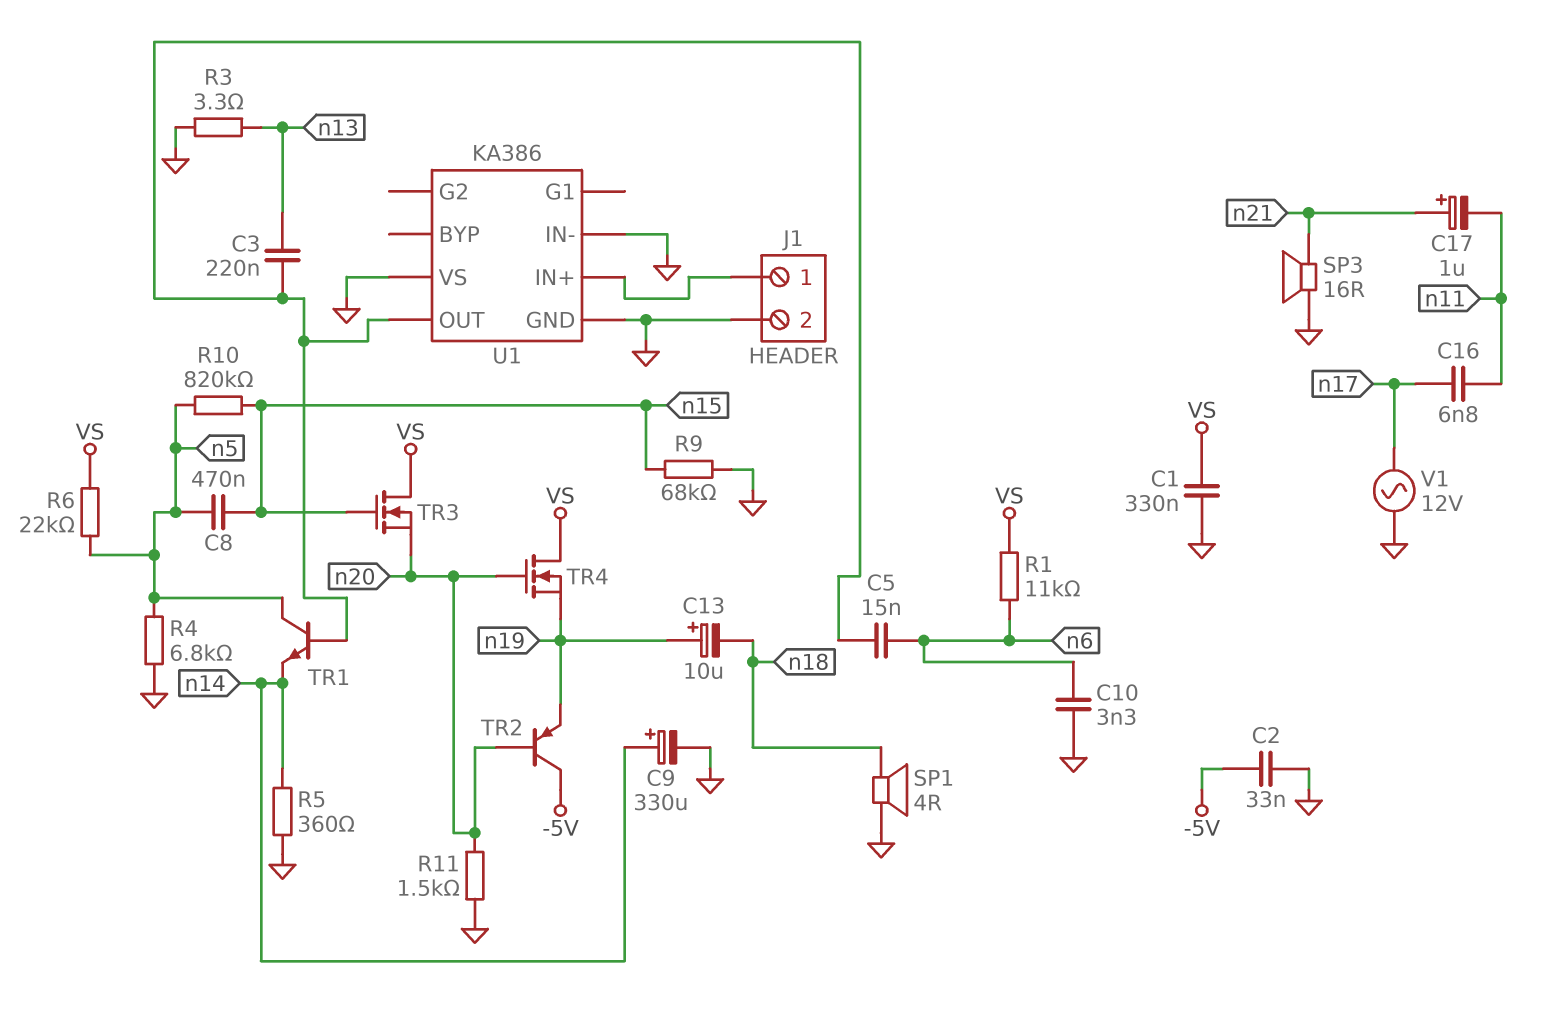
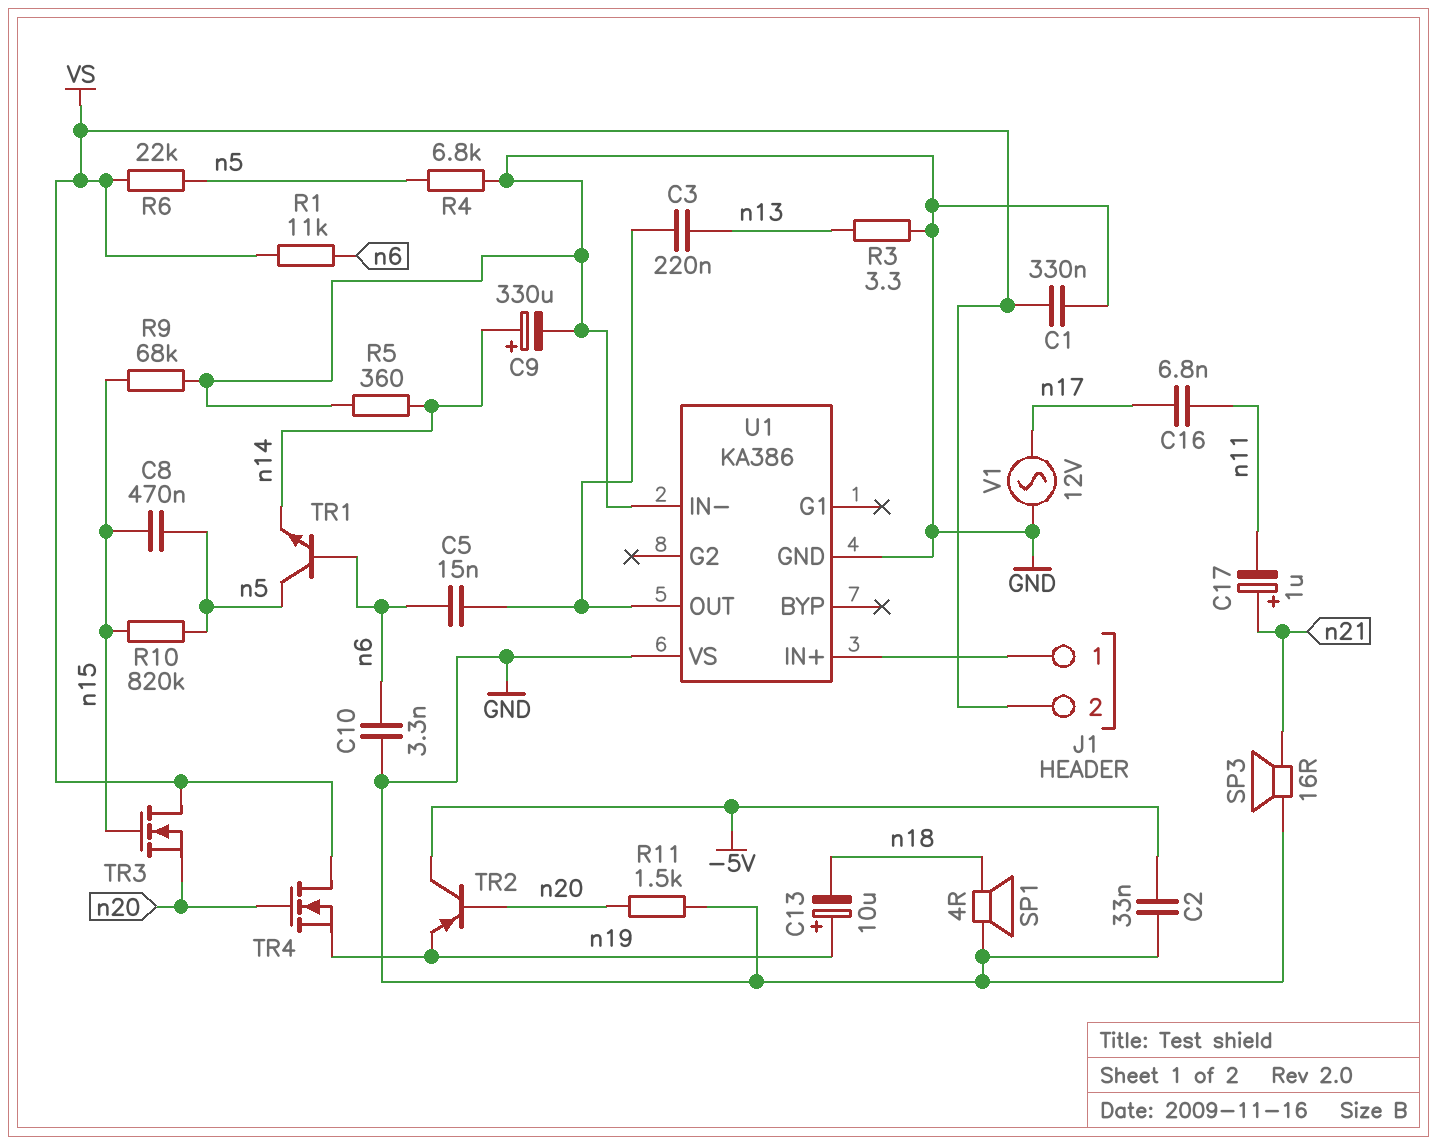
J1 pin 2: GND -> VS
TR1: NPN (B U1/OUT, C n5, E n14) -> NPN (B n6, C n5, E n14)

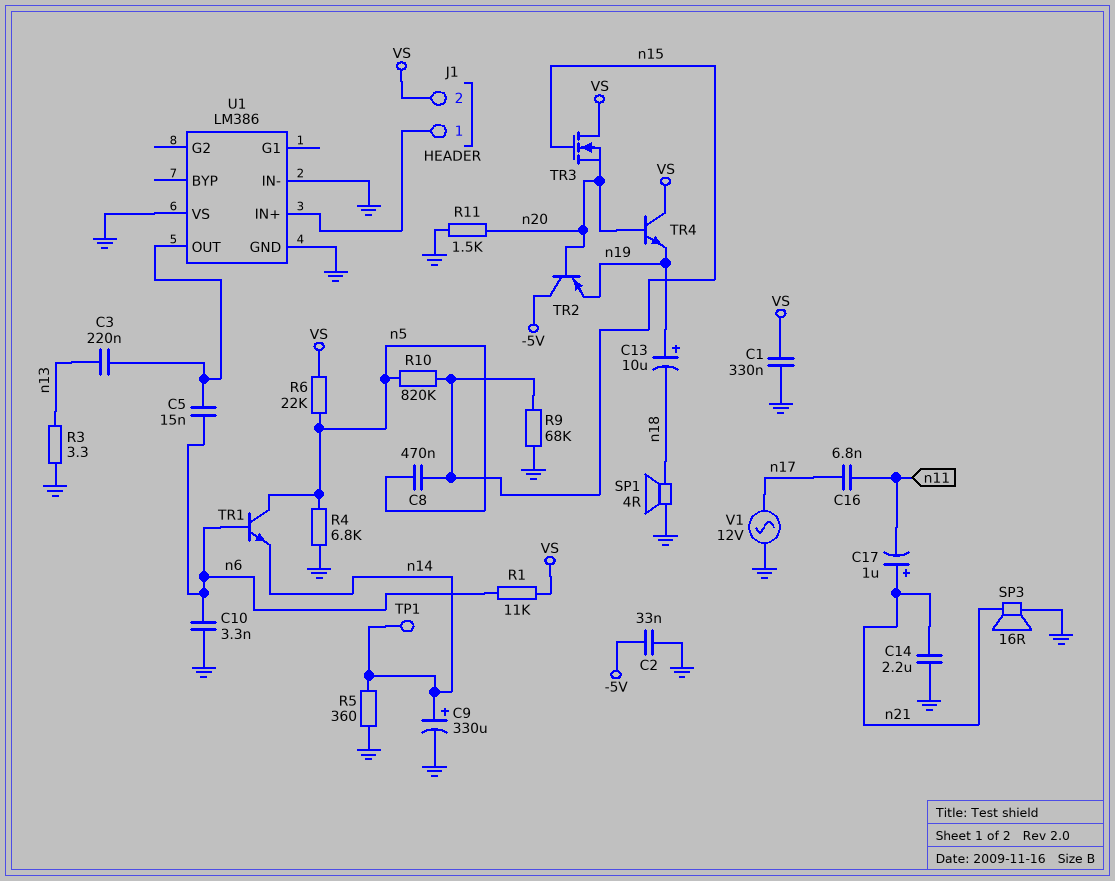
C14: none -> 2.2uF (GND, n21)
TP1: none -> test point (n14)
TR4: NMOS (G n20, D VS, S n19) -> NPN (B n20, C VS, E n19)
U1: KA386 -> LM386

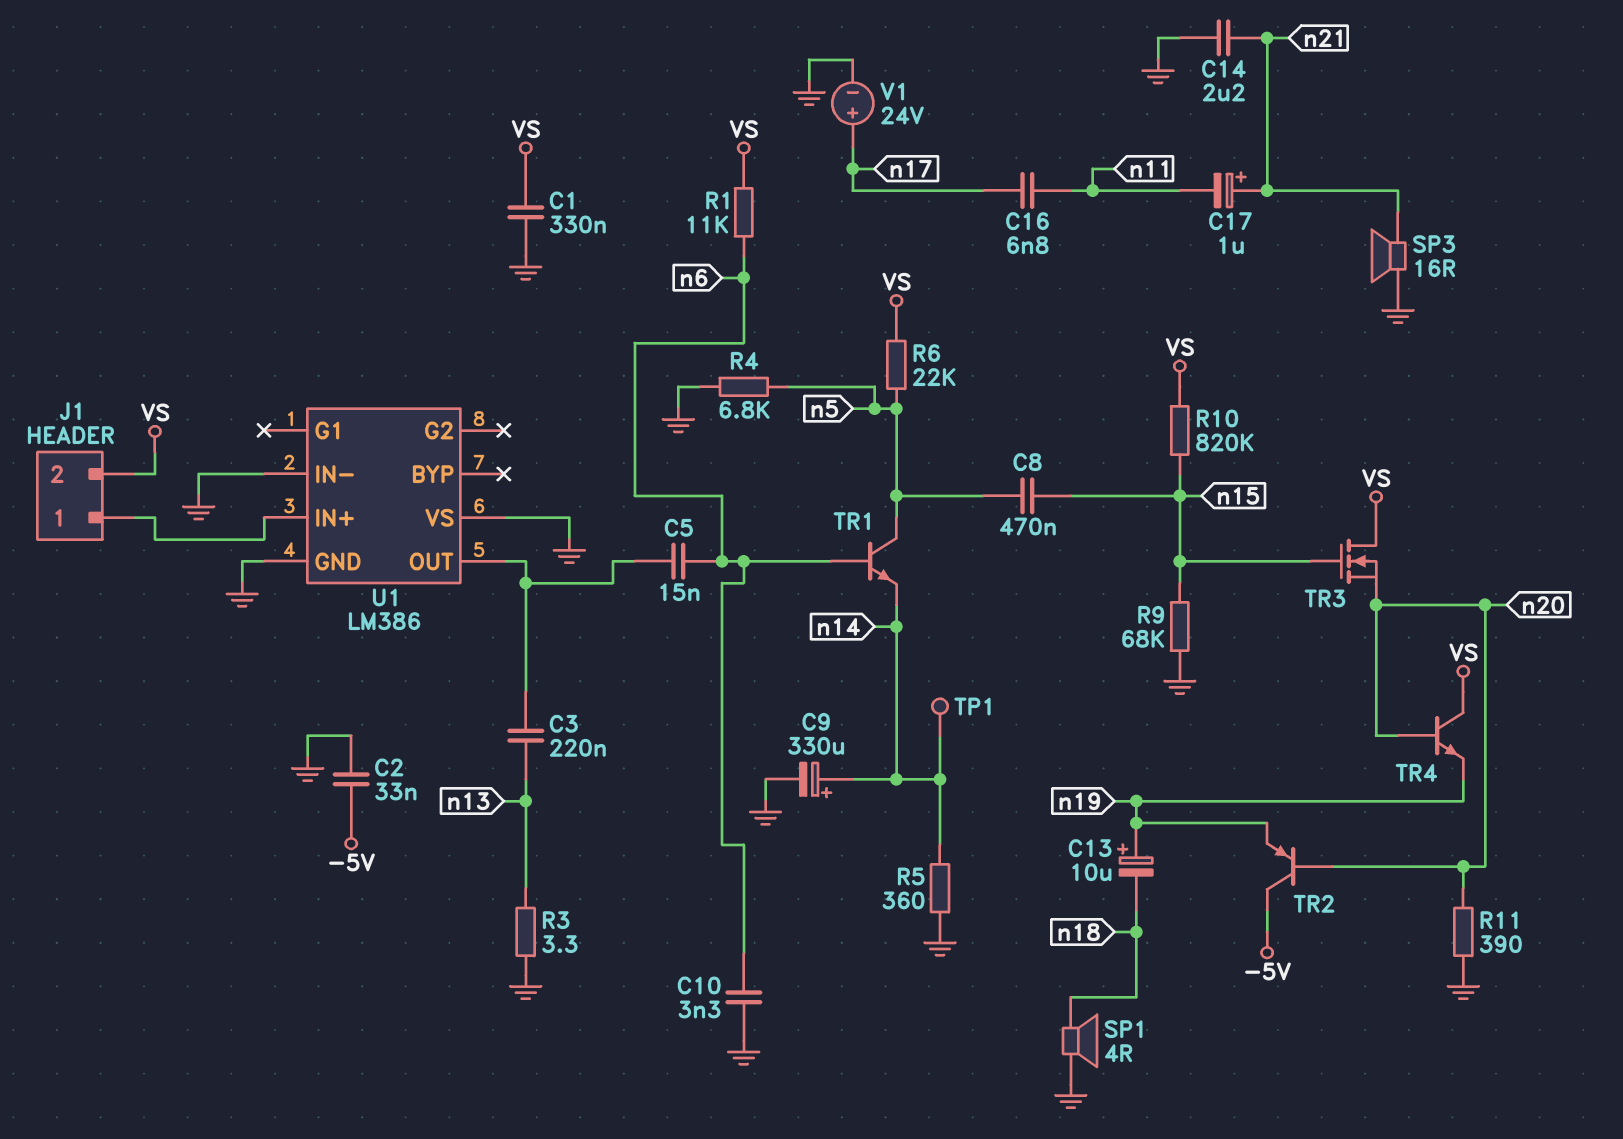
R10: 820k (n5, n15) -> 820k (VS, n15)
R11: 1.5k (GND, n20) -> 390 (GND, n20)
V1: AC 12V (GND, n17) -> 24V (plus n17, minus GND)

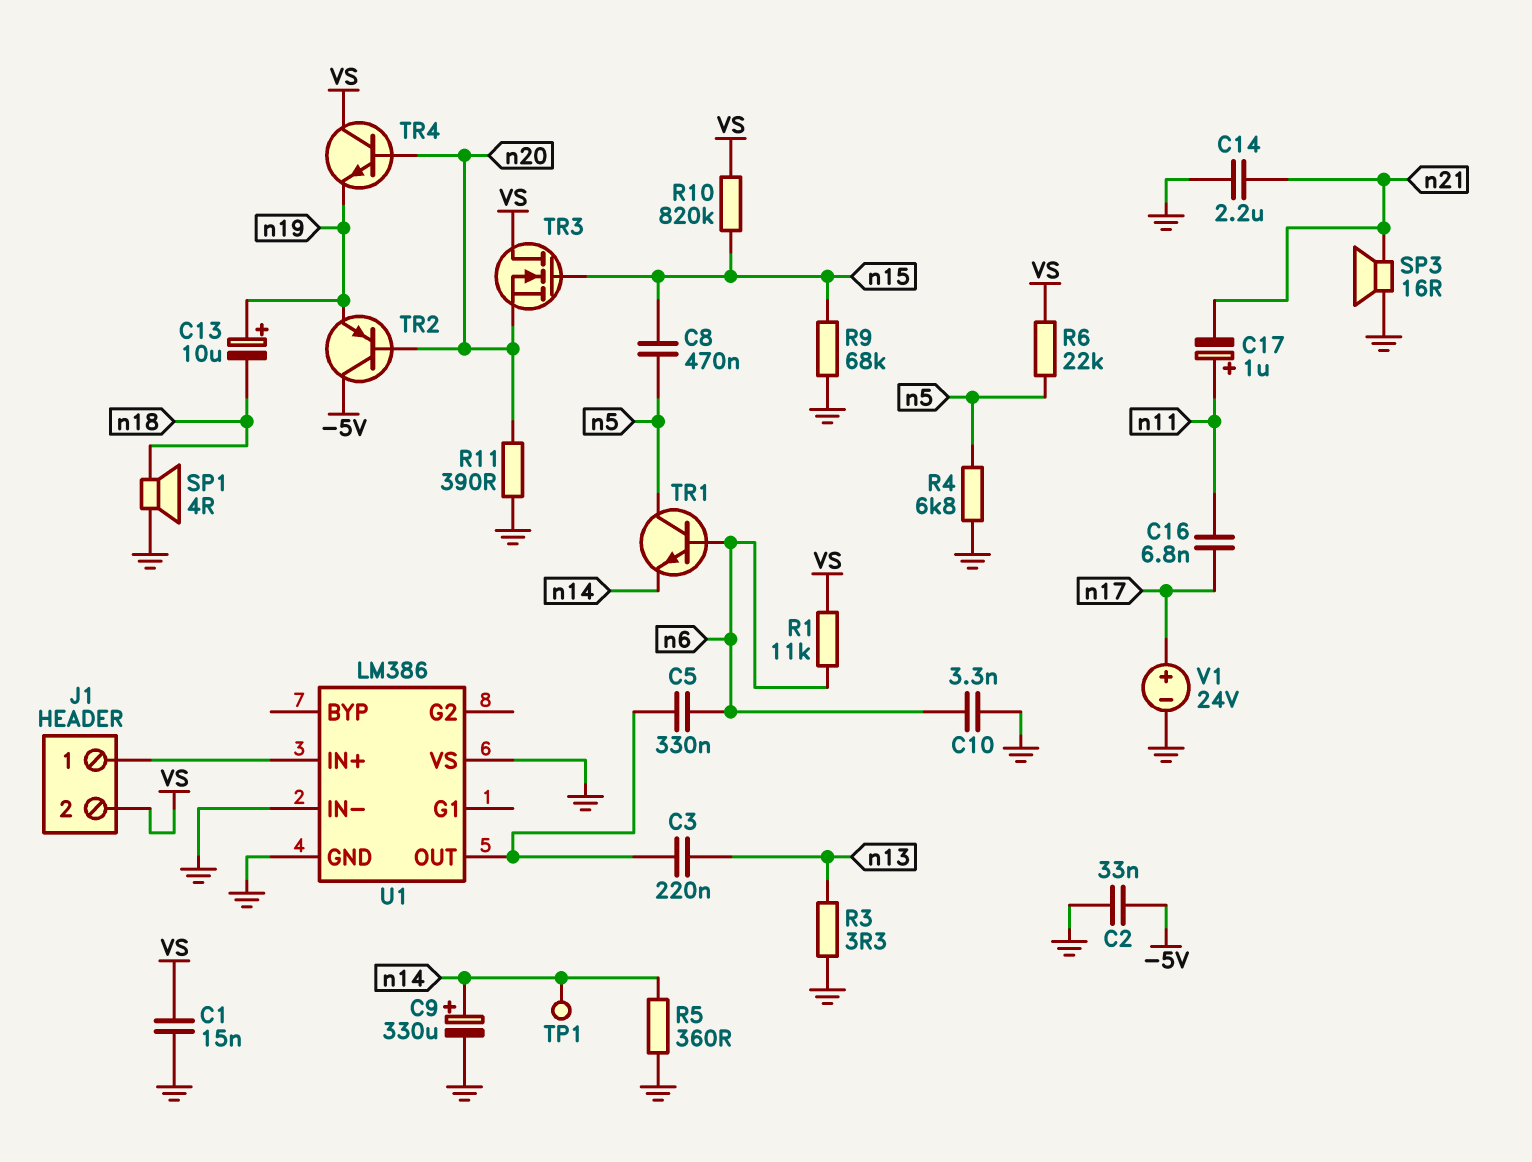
C1: 330nF (GND, VS) -> 15nF (GND, VS)
C5: 15nF (U1/OUT, n6) -> 330nF (U1/OUT, n6)
C17: 1uF (plus n21, minus n11) -> 1uF (plus n11, minus n21)

